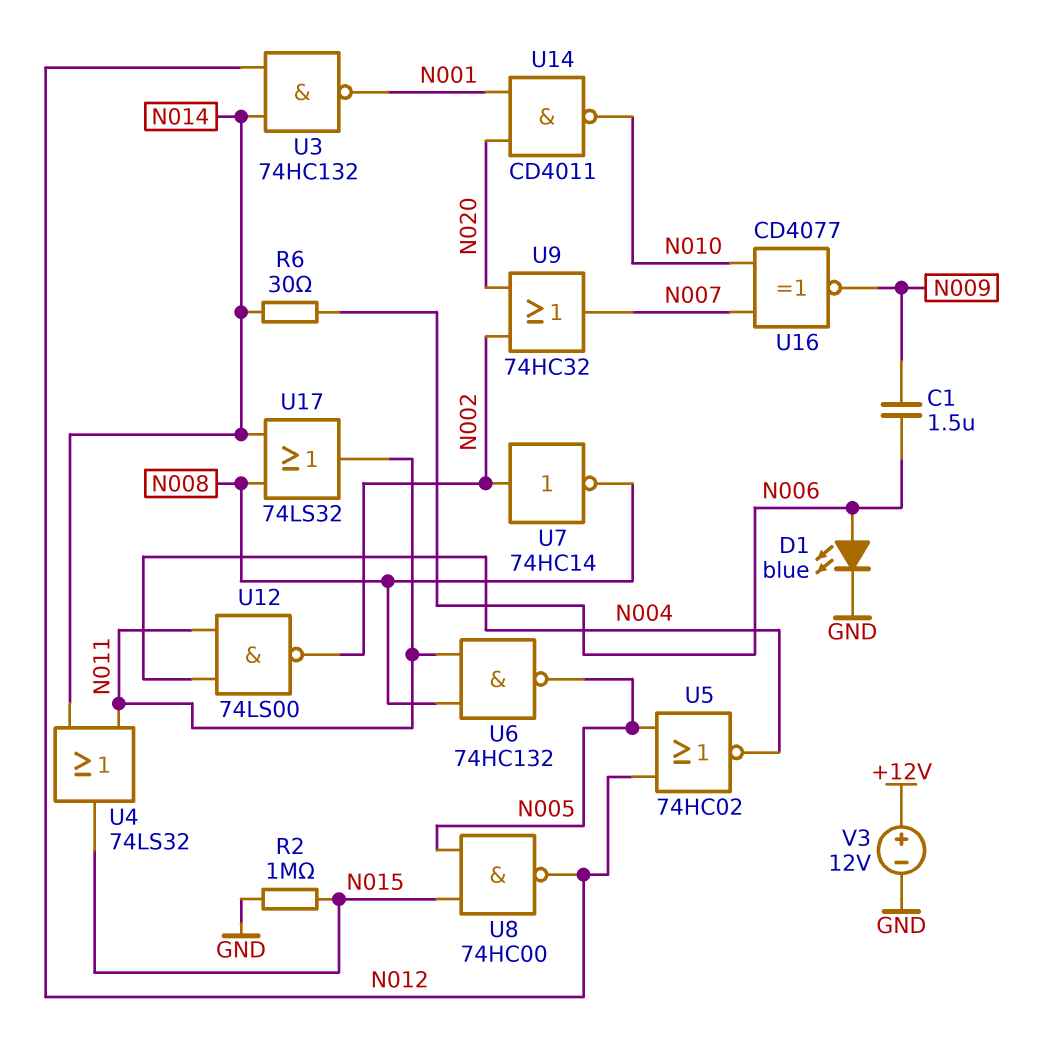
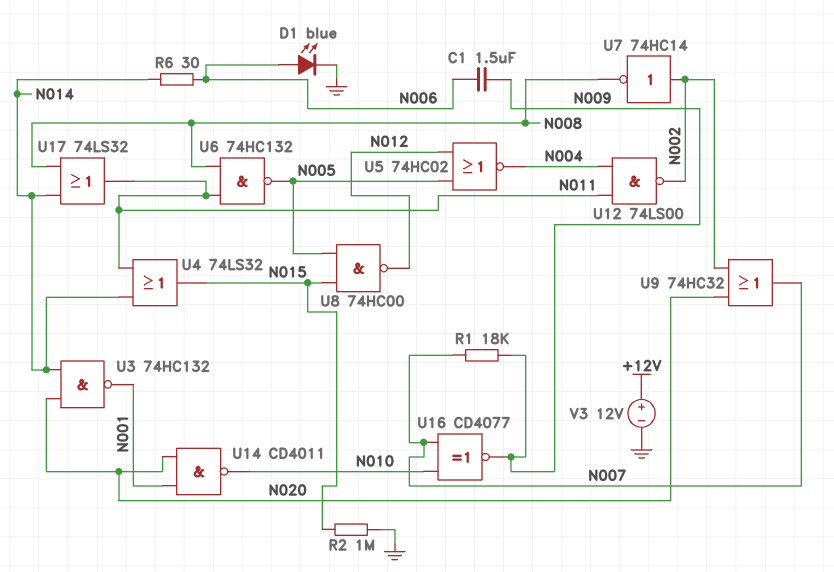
R1: none -> 18k (N007, N009)
U3: NAND 74HC132 (in N012, in N014, out N001) -> NAND 74HC132 (in N014, in N020, out N001)

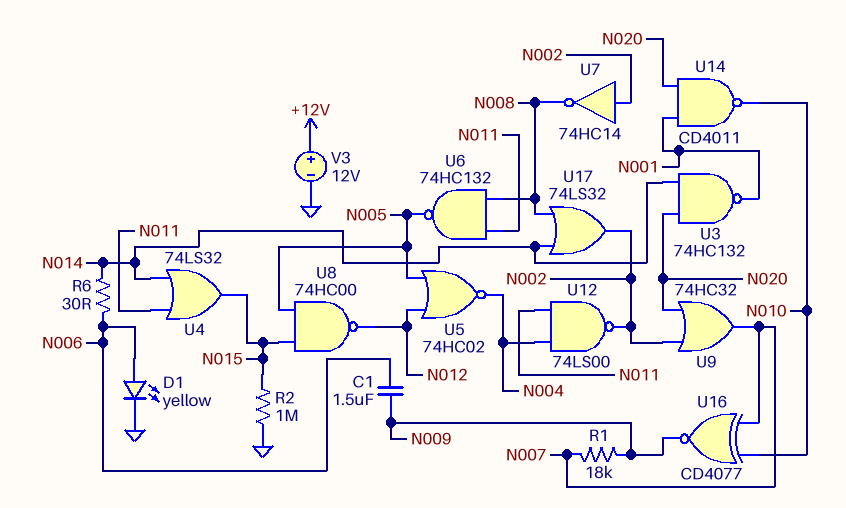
D1: LED blue (A N006, K GND) -> LED yellow (A N006, K GND)
U17: OR 74LS32 (in N008, in N014, out N011) -> OR 74LS32 (in N008, in N014, out N002)

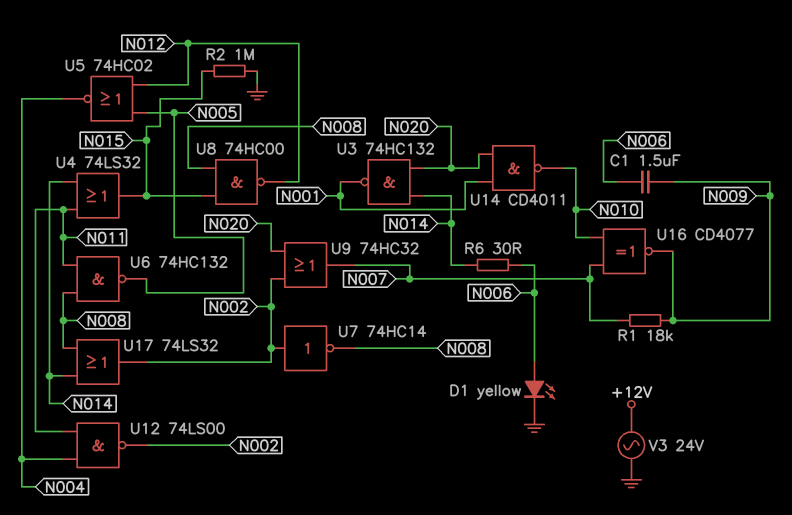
U8: NAND 74HC00 (in N005, in N015, out N012) -> NAND 74HC00 (in N008, in N015, out N012)
V3: 12V (plus +12V, minus GND) -> AC 24V (+12V, GND)

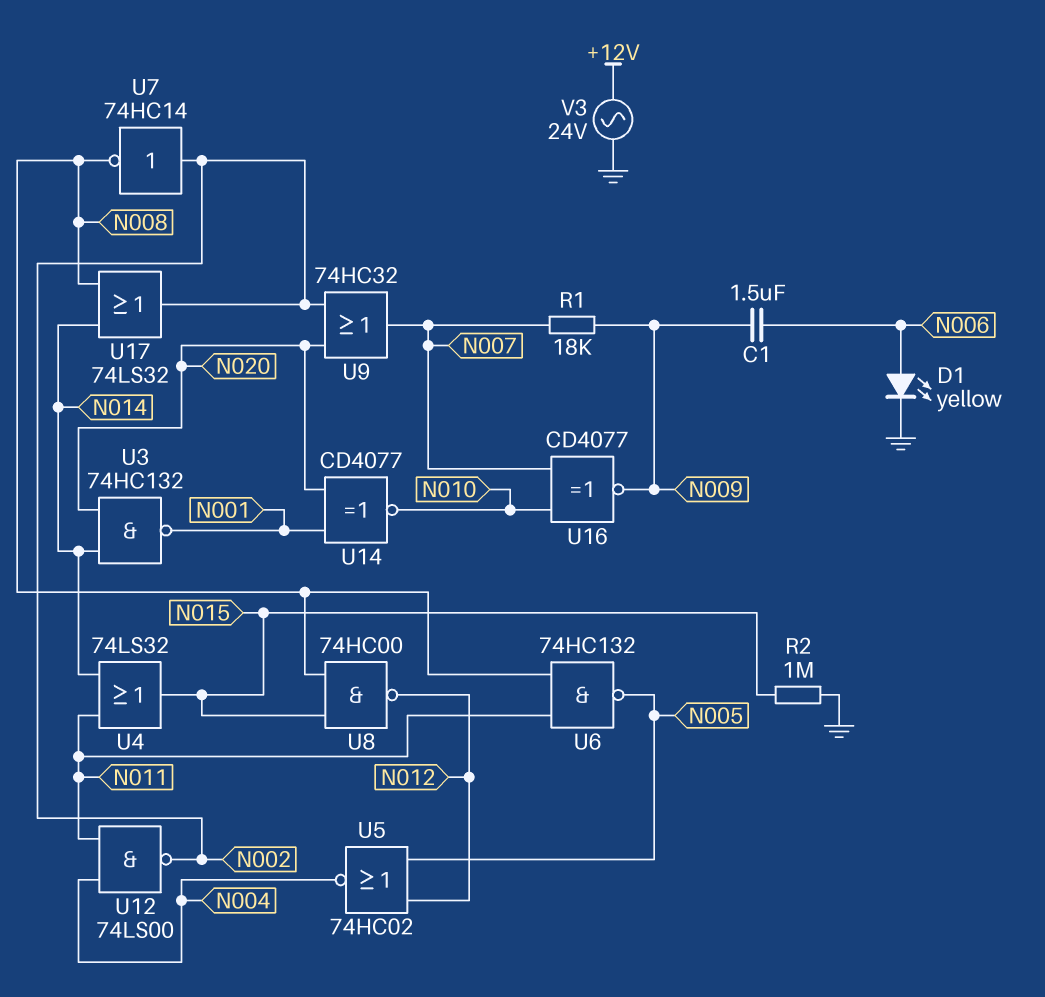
R6: 30 (N006, N014) -> none
U14: NAND CD4011 (in N001, in N020, out N010) -> XNOR CD4077 (in N001, in N020, out N010)

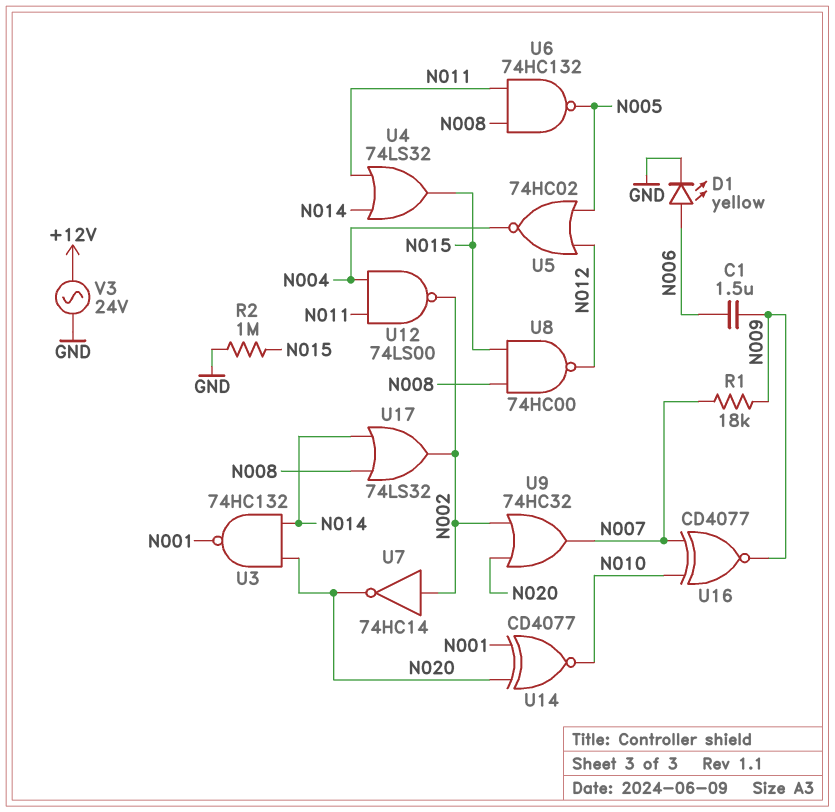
U7: NOT 74HC14 (in N002, out N008) -> NOT 74HC14 (in N002, out N020)

